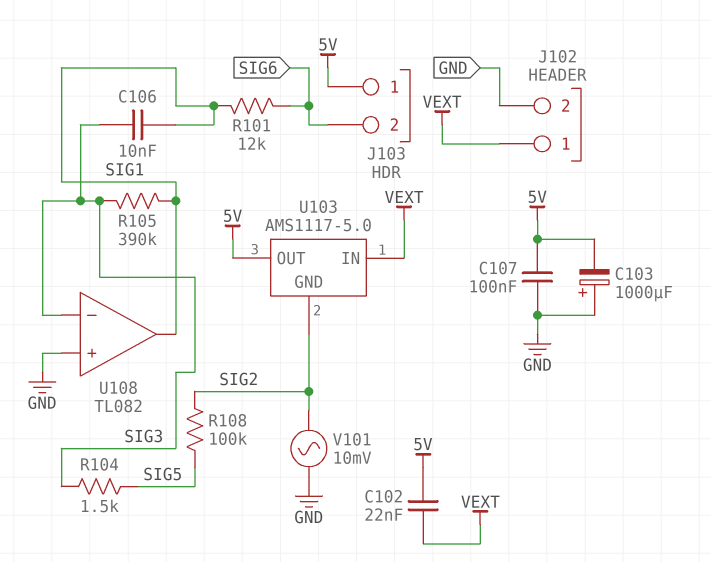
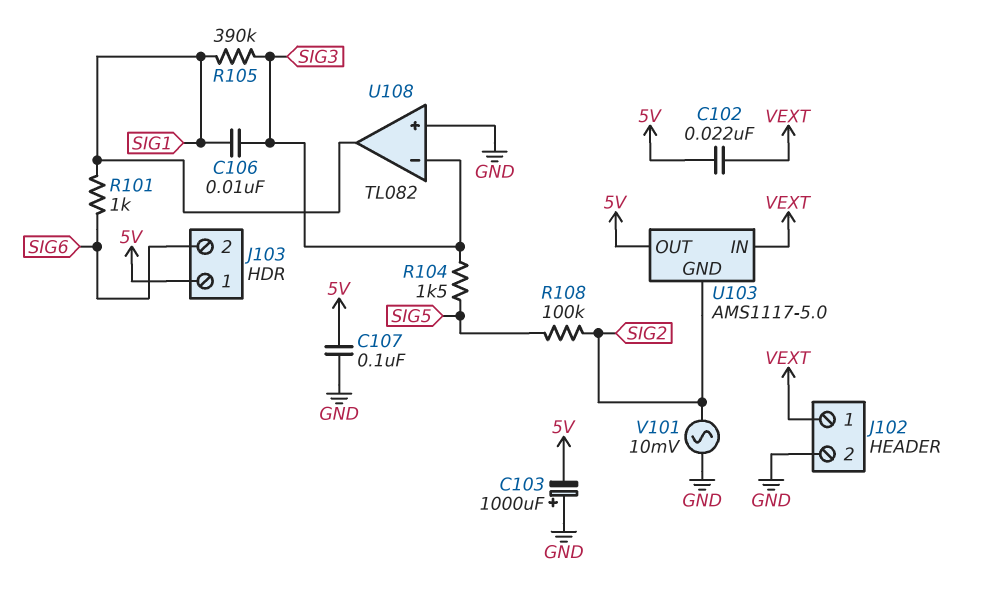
R101: 12k (SIG1, SIG6) -> 1k (SIG1, SIG6)

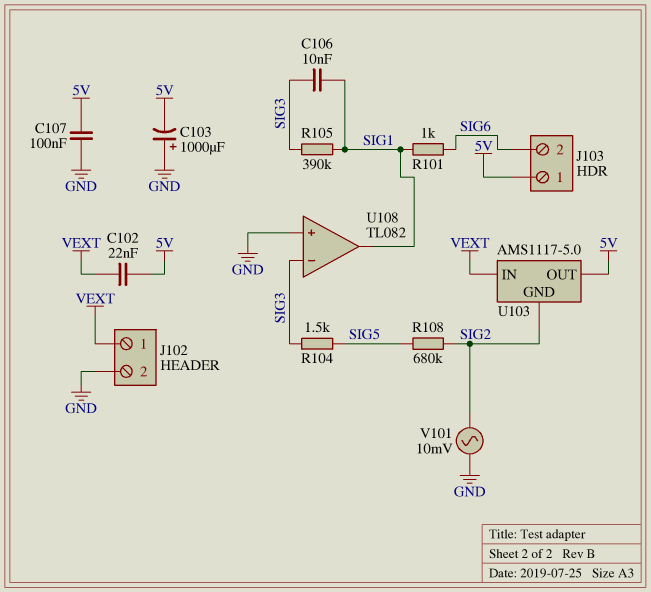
R108: 100k (SIG2, SIG5) -> 680k (SIG2, SIG5)

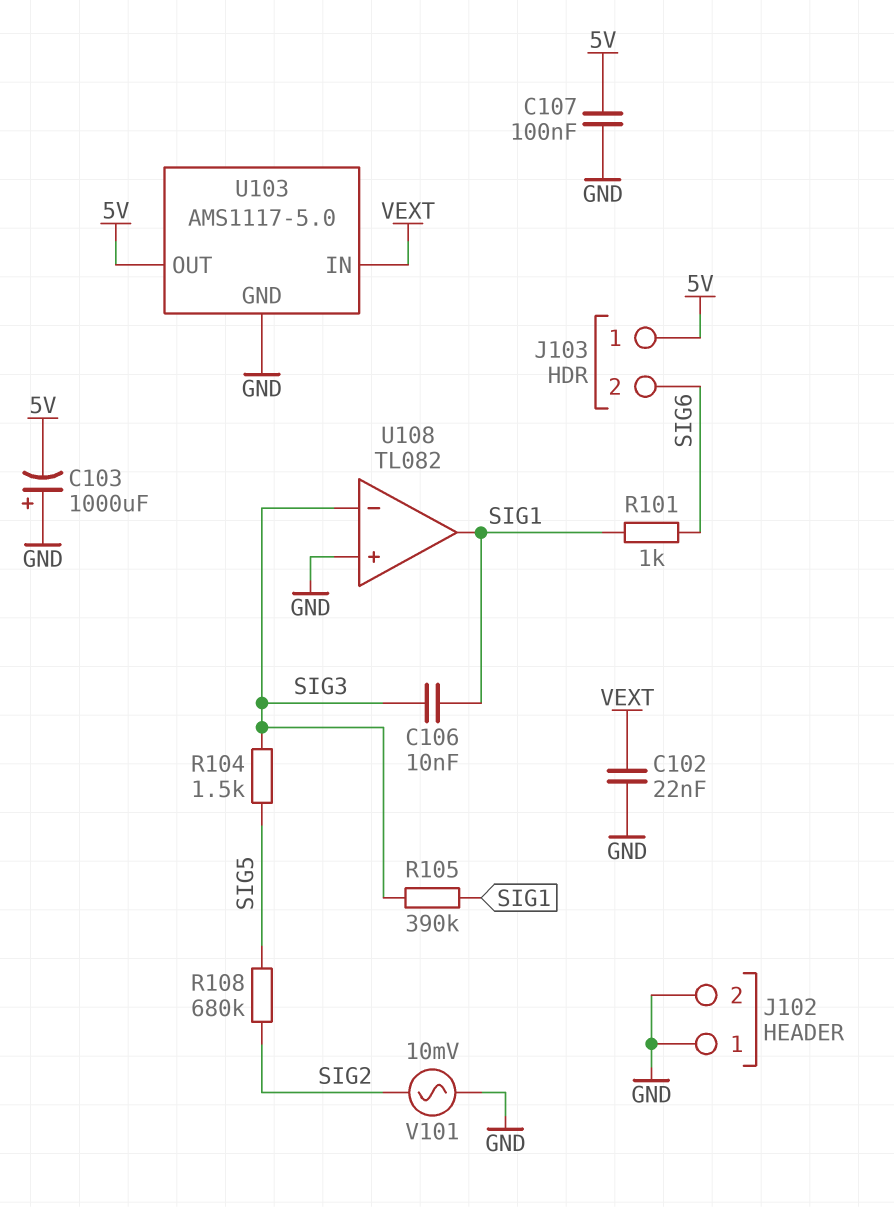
C102: 22nF (5V, VEXT) -> 22nF (GND, VEXT)
J102 pin 1: VEXT -> GND
U103 pin GND: SIG2 -> GND

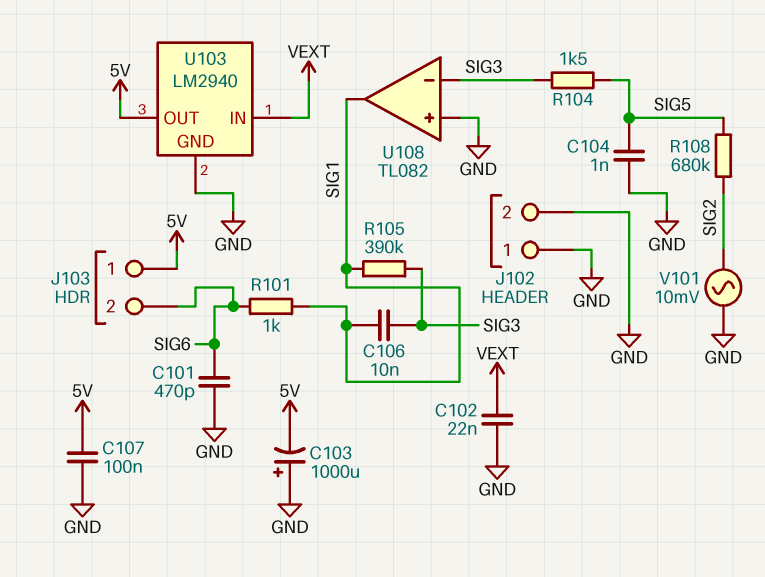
C101: none -> 470pF (GND, SIG6)
C104: none -> 1nF (GND, SIG5)
U103: AMS1117-5.0 -> LM2940

